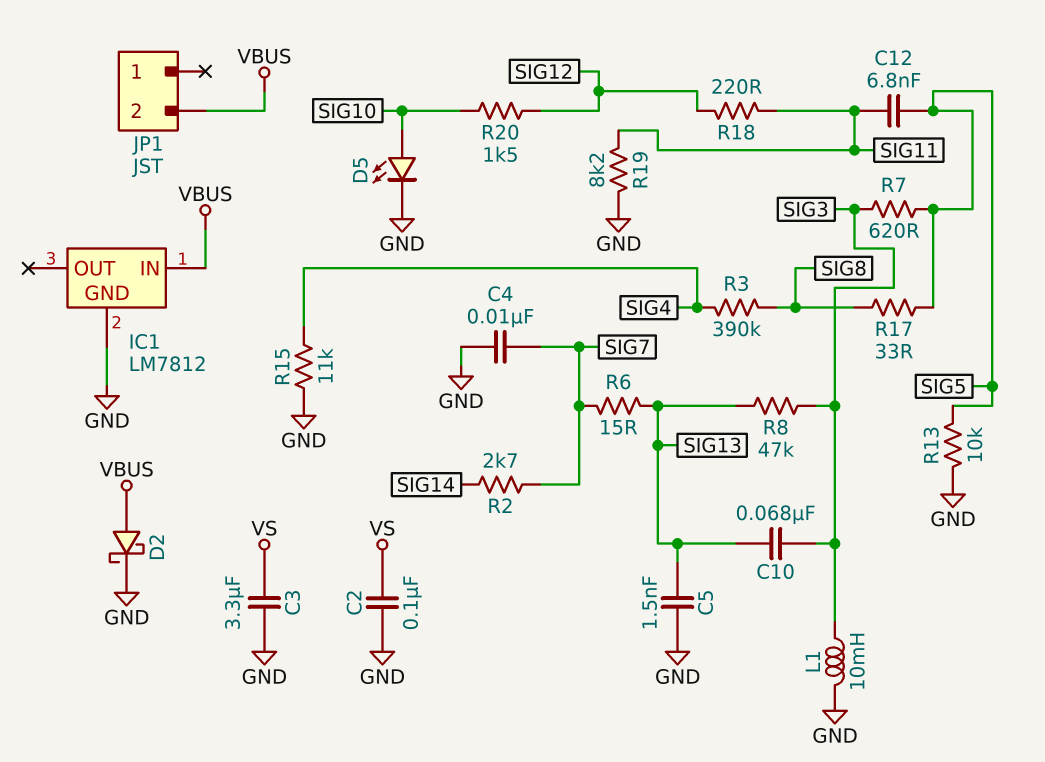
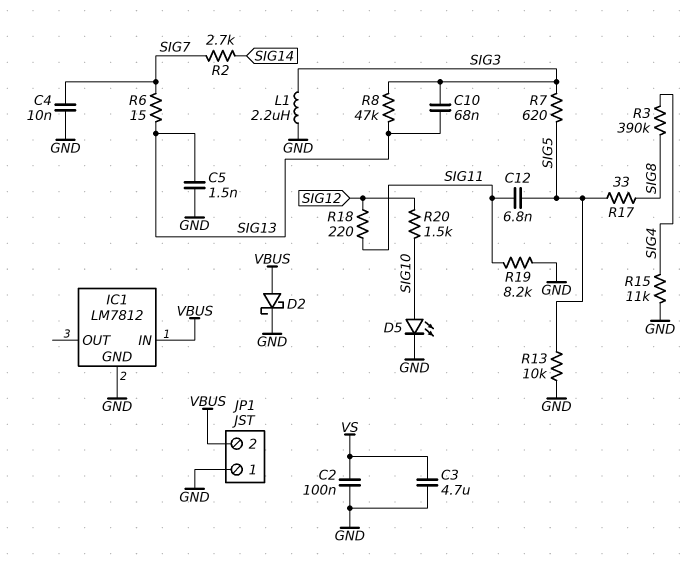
C3: 3.3uF (GND, VS) -> 4.7uF (GND, VS)
JP1 pin 1: none -> GND
L1: 10mH (GND, SIG3) -> 2.2uH (GND, SIG3)

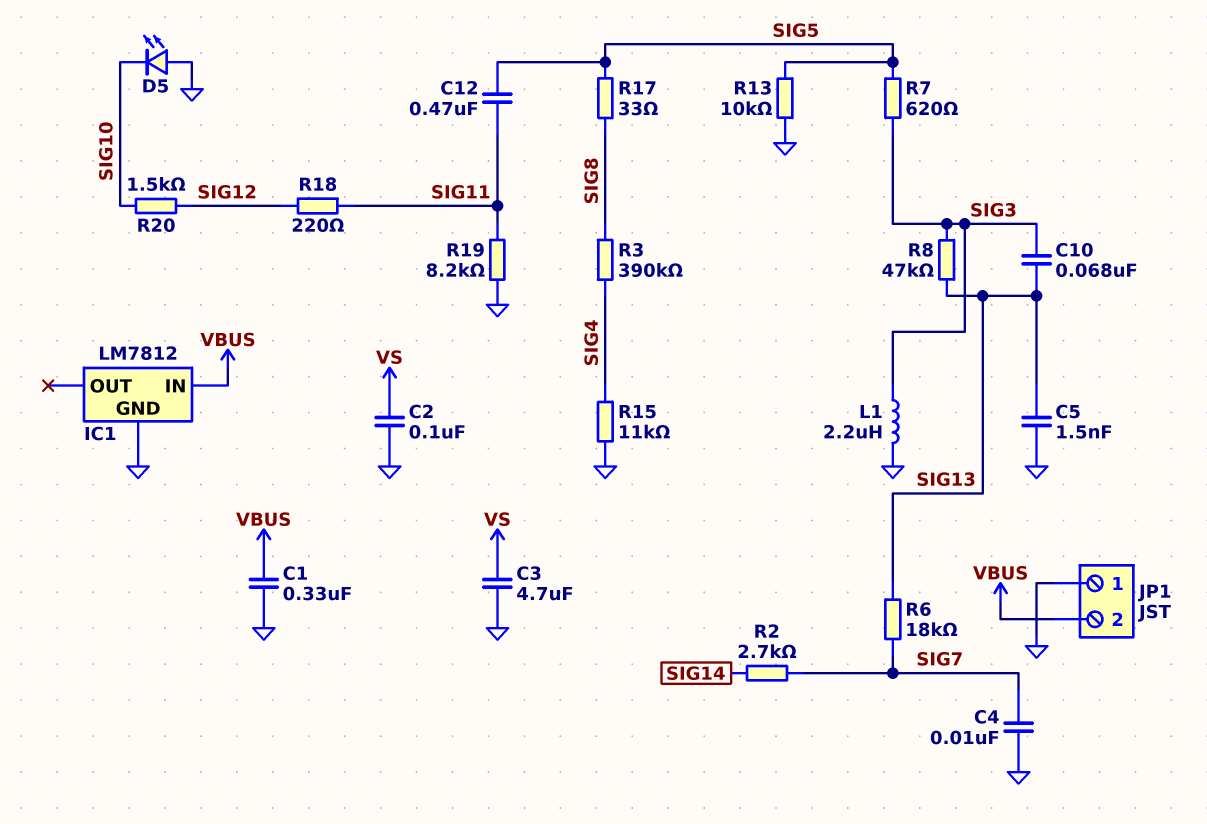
C1: none -> 330nF (GND, VBUS)
C12: 6.8nF (SIG5, SIG11) -> 470nF (SIG5, SIG11)
D2: schottky (A VBUS, K GND) -> none
D5: LED (A SIG10, K GND) -> LED (A GND, K SIG10)
R6: 15 (SIG7, SIG13) -> 18k (SIG7, SIG13)

